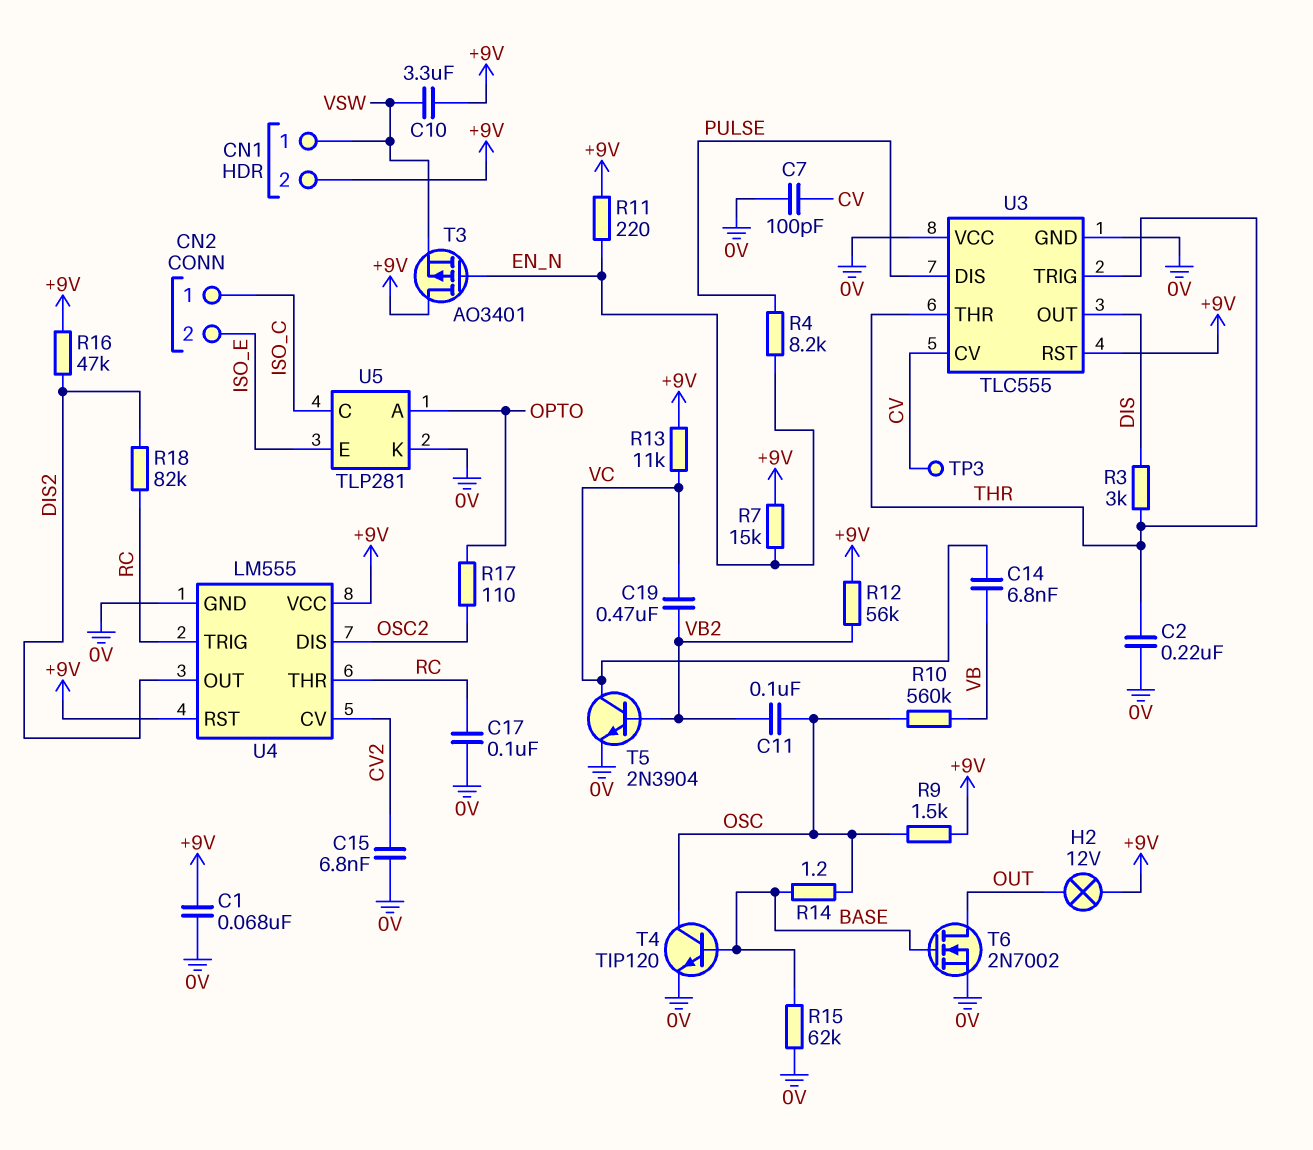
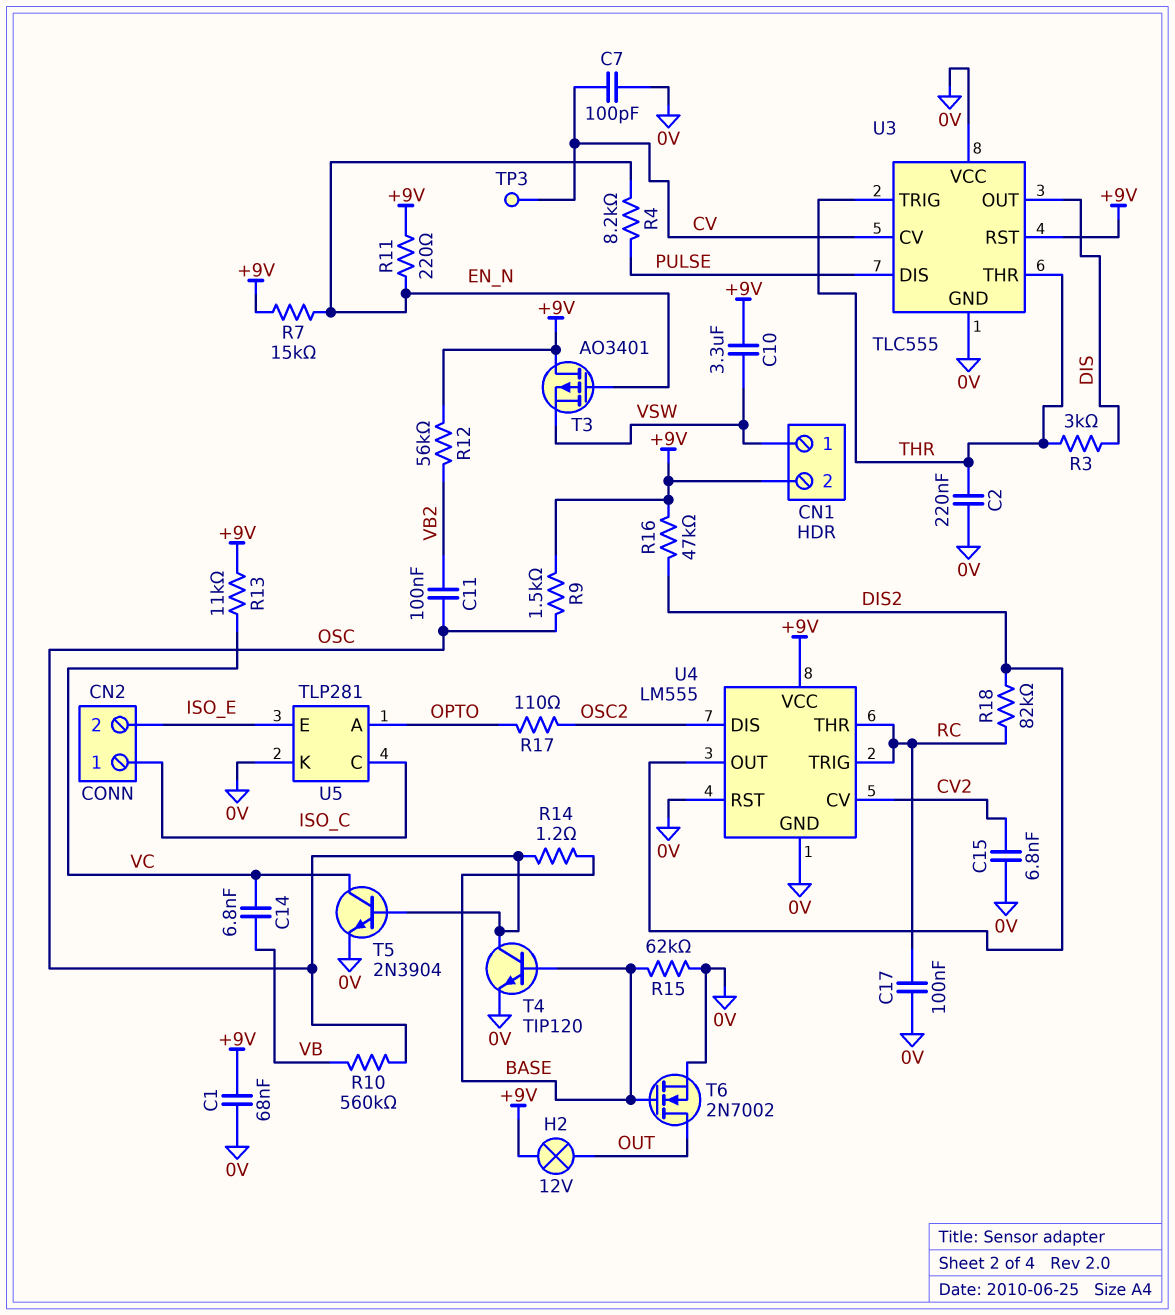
C19: 470nF (VB2, VC) -> none
T5: NPN 2N3904 (B VB2, C VC, E 0V) -> NPN 2N3904 (B OSC, C VC, E 0V)
U4 pin RST: +9V -> 0V

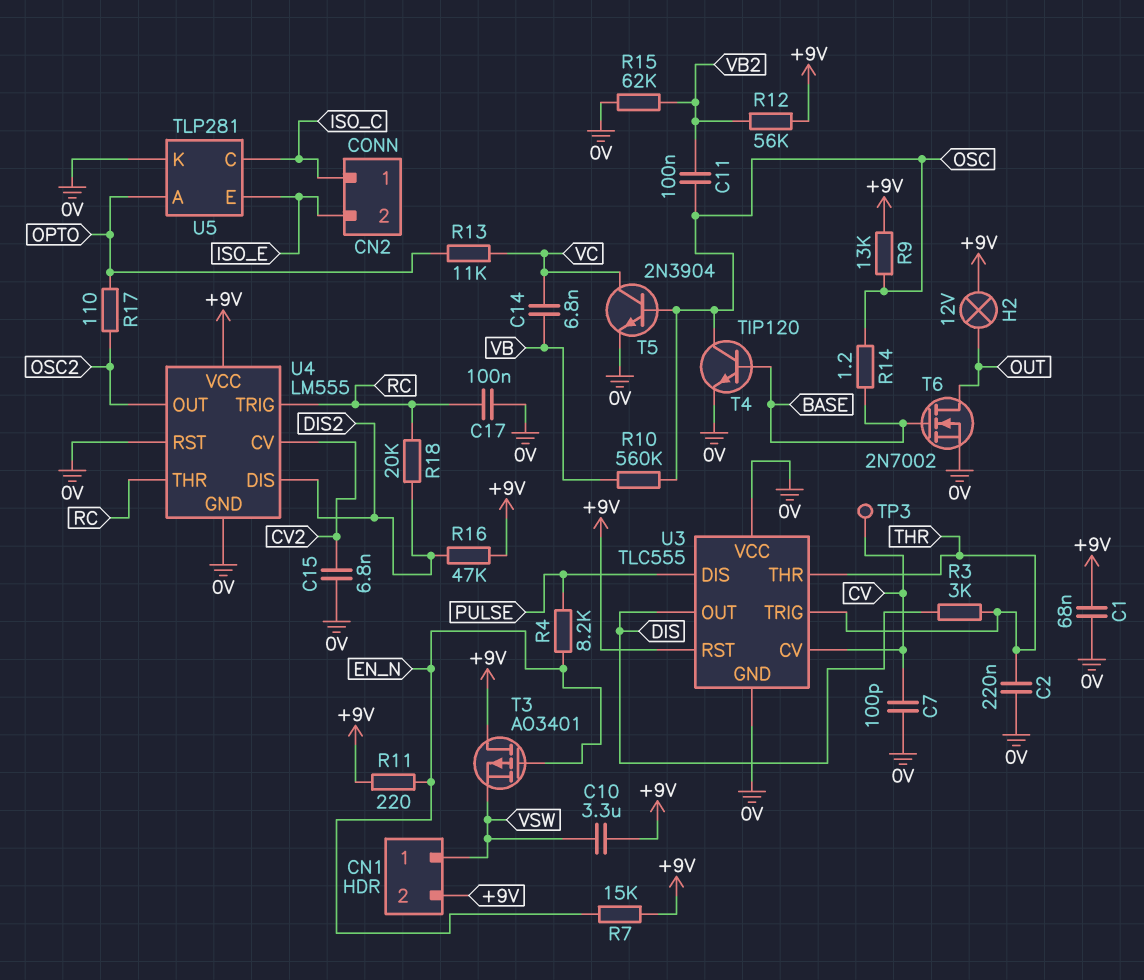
R9: 1.5k (+9V, OSC) -> 13k (+9V, OSC)
R13: 11k (+9V, VC) -> 11k (OPTO, VC)
R15: 62k (0V, BASE) -> 62k (0V, VB2)
R18: 82k (DIS2, RC) -> 20k (DIS2, RC)
U4 pin DIS: OSC2 -> DIS2
U4 pin OUT: DIS2 -> OSC2

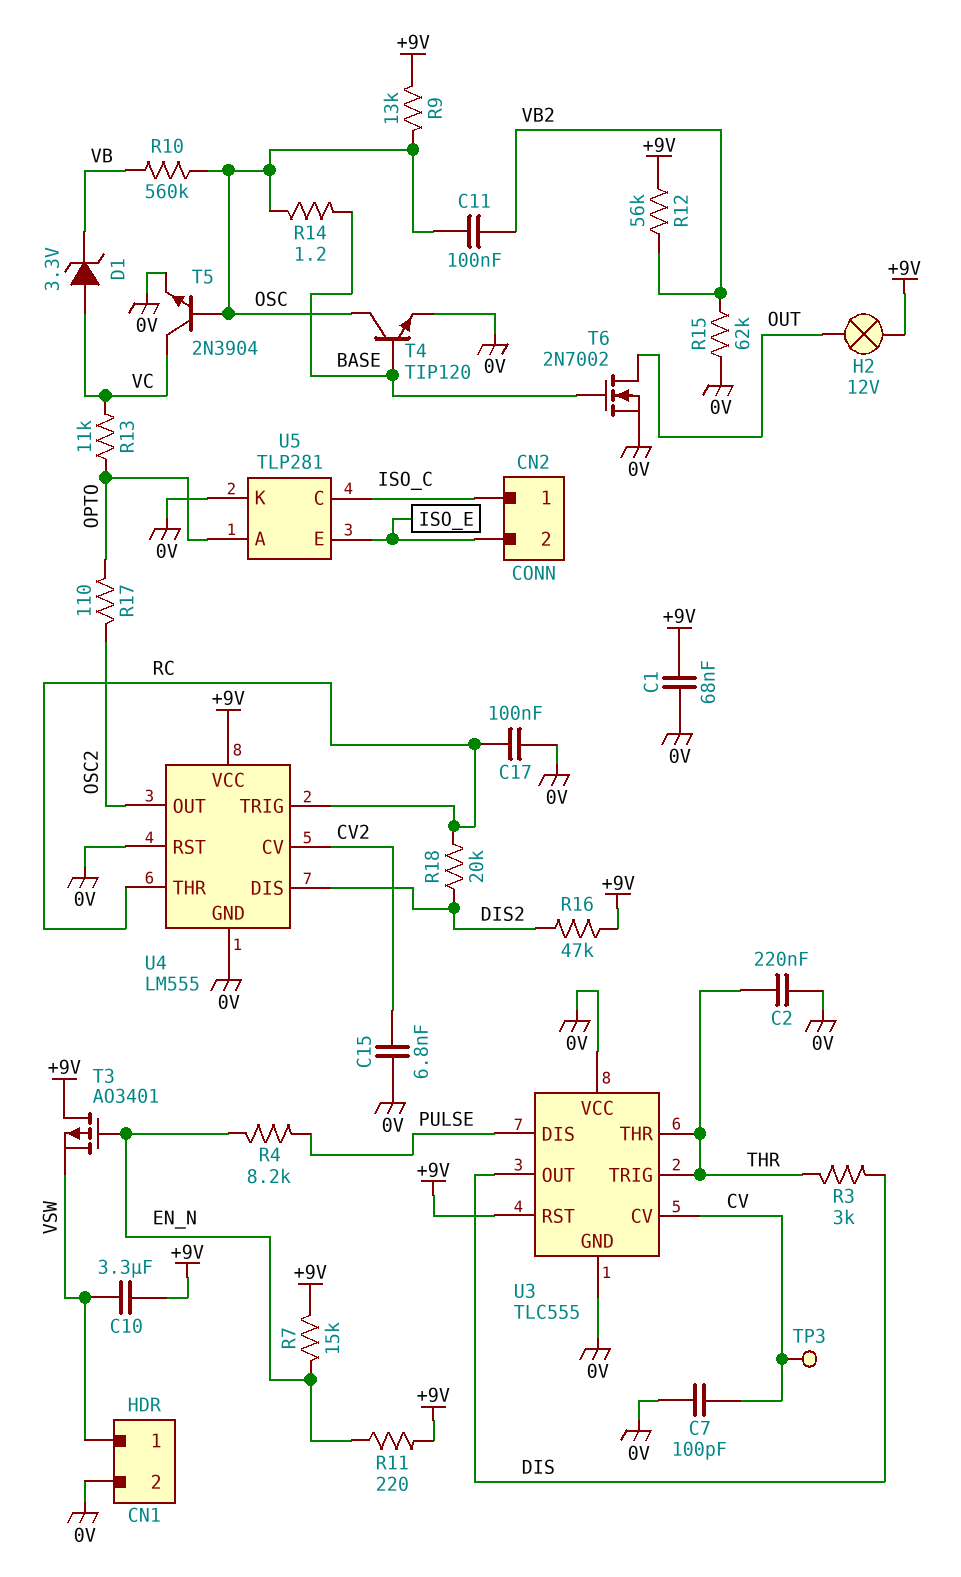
C14: 6.8nF (VB, VC) -> none
CN1 pin 2: +9V -> 0V
D1: none -> zener 3.3V (A VC, K VB)

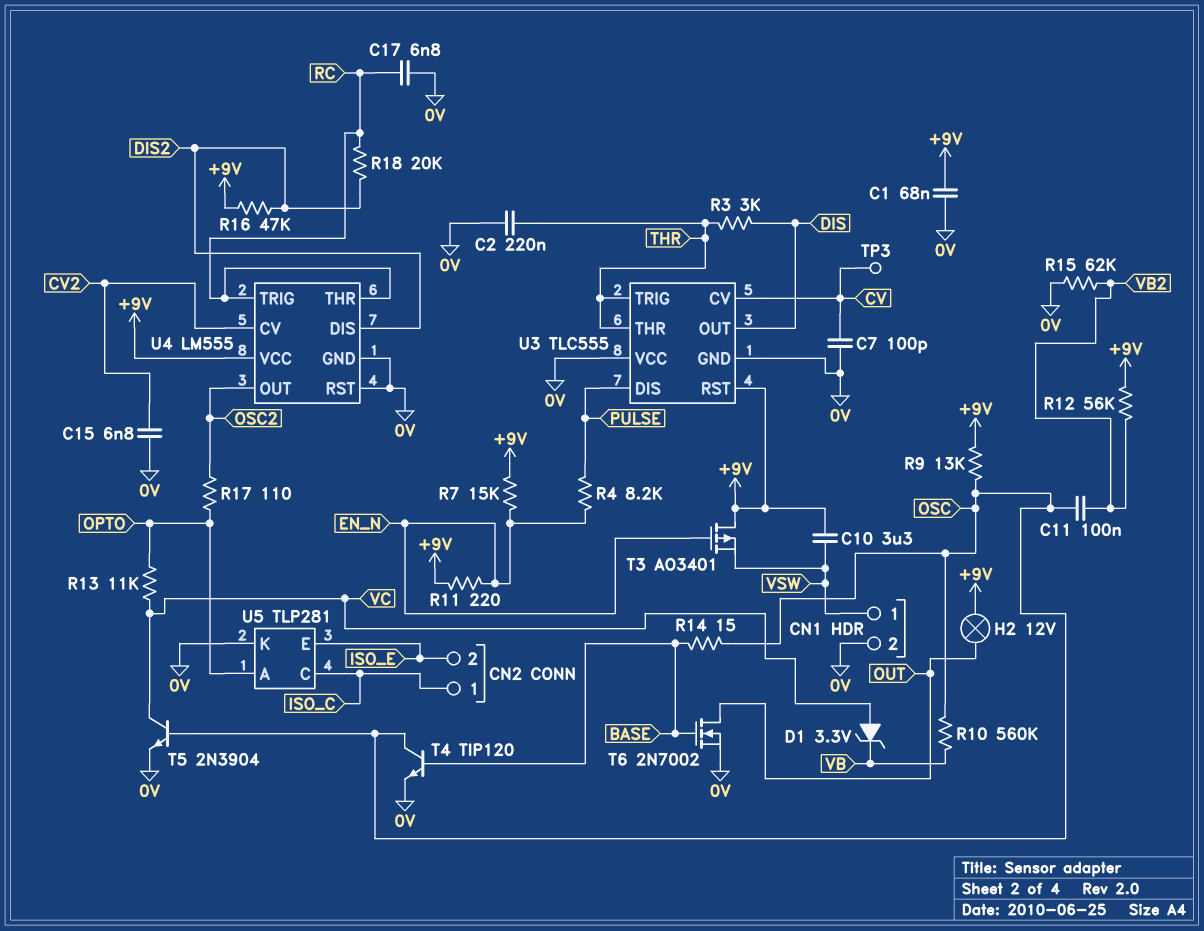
C17: 100nF (0V, RC) -> 6.8nF (0V, RC)
R14: 1.2 (BASE, OSC) -> 15 (BASE, OSC)

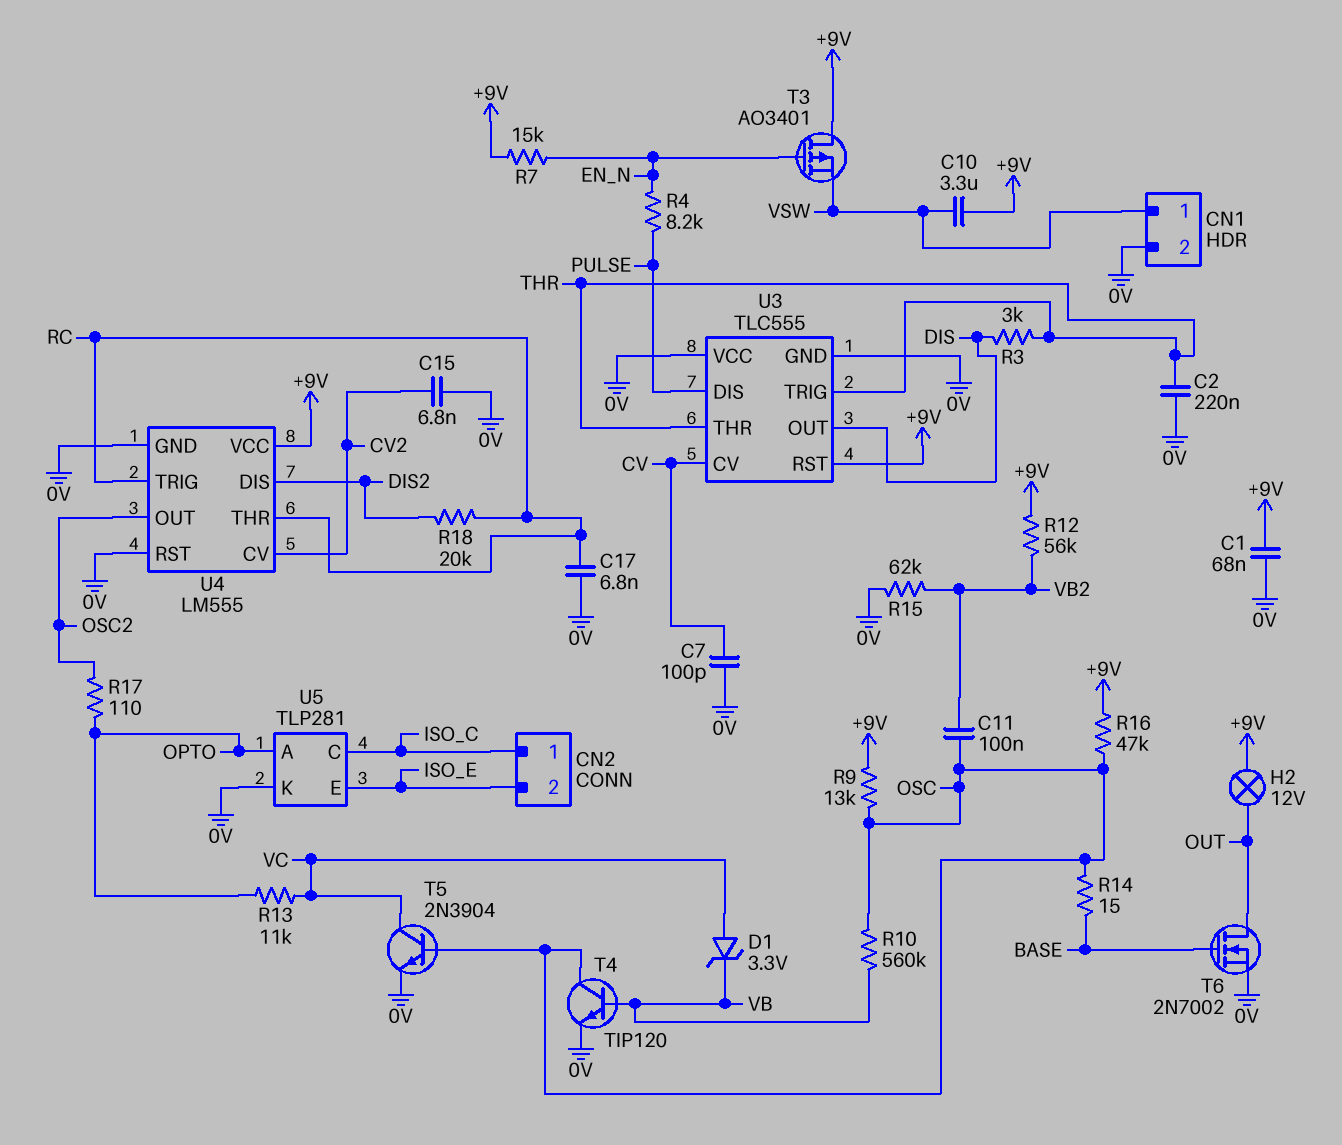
R11: 220 (+9V, EN_N) -> none
R16: 47k (+9V, DIS2) -> 47k (+9V, OSC)
T4: NPN TIP120 (B BASE, C OSC, E 0V) -> NPN TIP120 (B VB, C OSC, E 0V)
TP3: test point (CV) -> none

